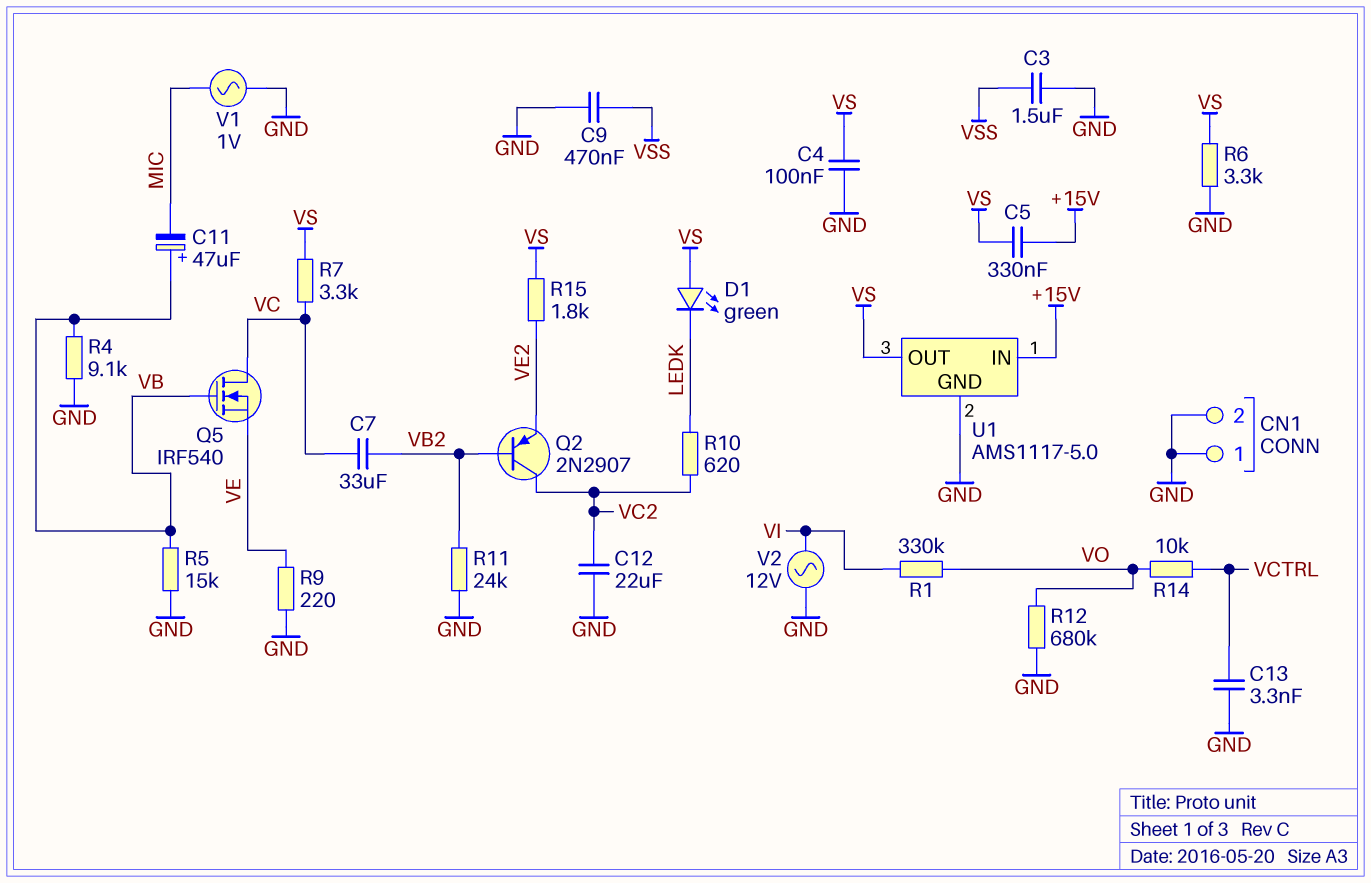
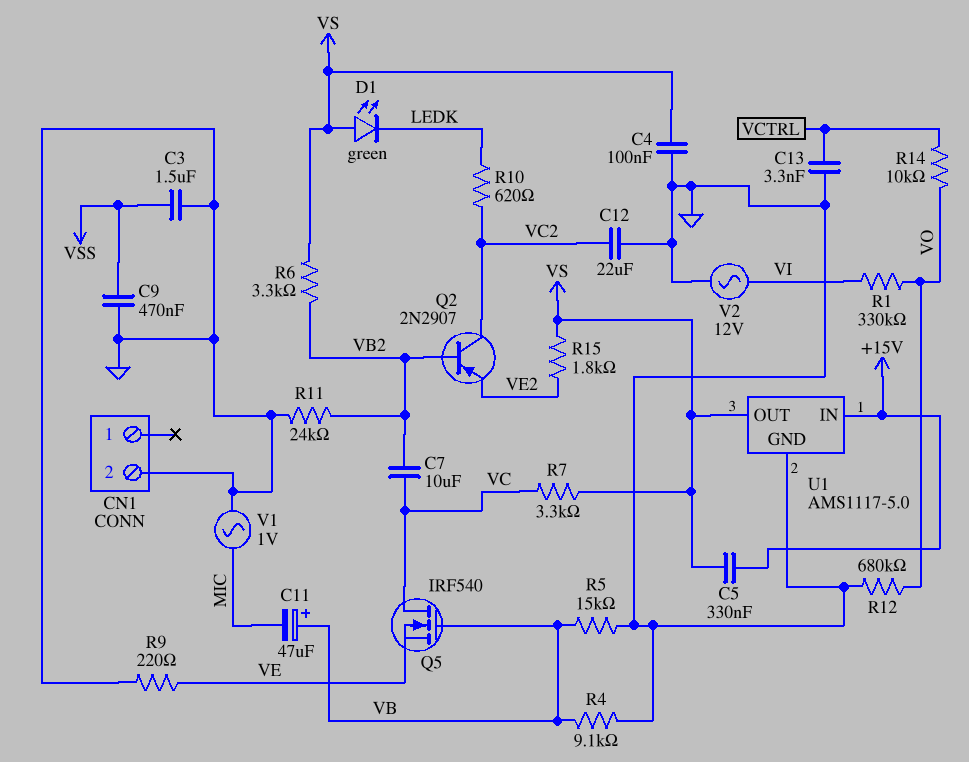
C7: 33uF (VB2, VC) -> 10uF (VB2, VC)
CN1 pin 1: GND -> none
R6: 3.3k (GND, VS) -> 3.3k (VB2, VS)

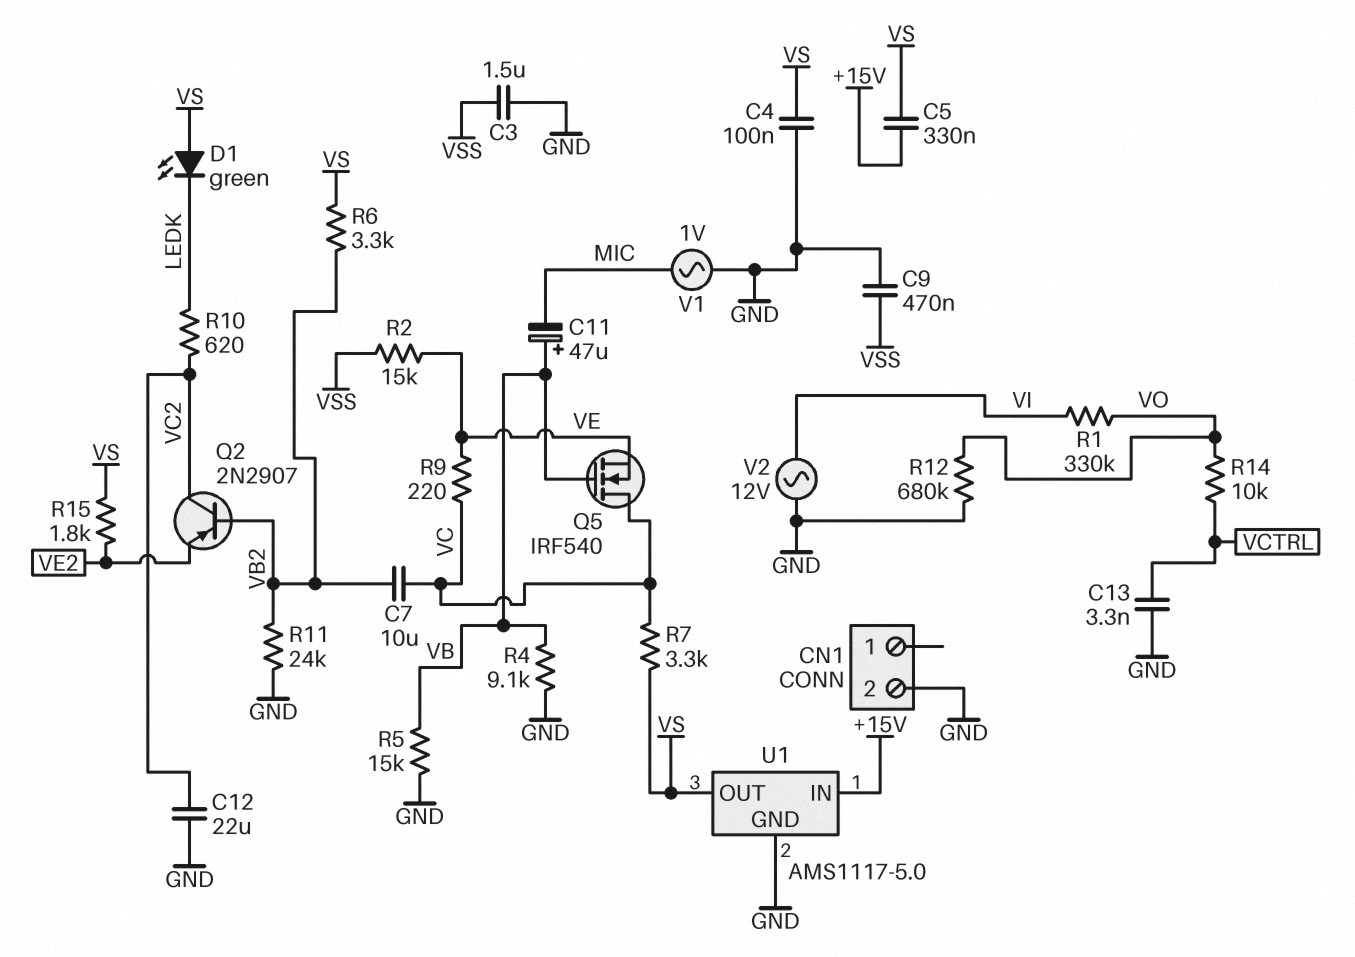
R2: none -> 15k (VE, VSS)
R9: 220 (GND, VE) -> 220 (VC, VE)

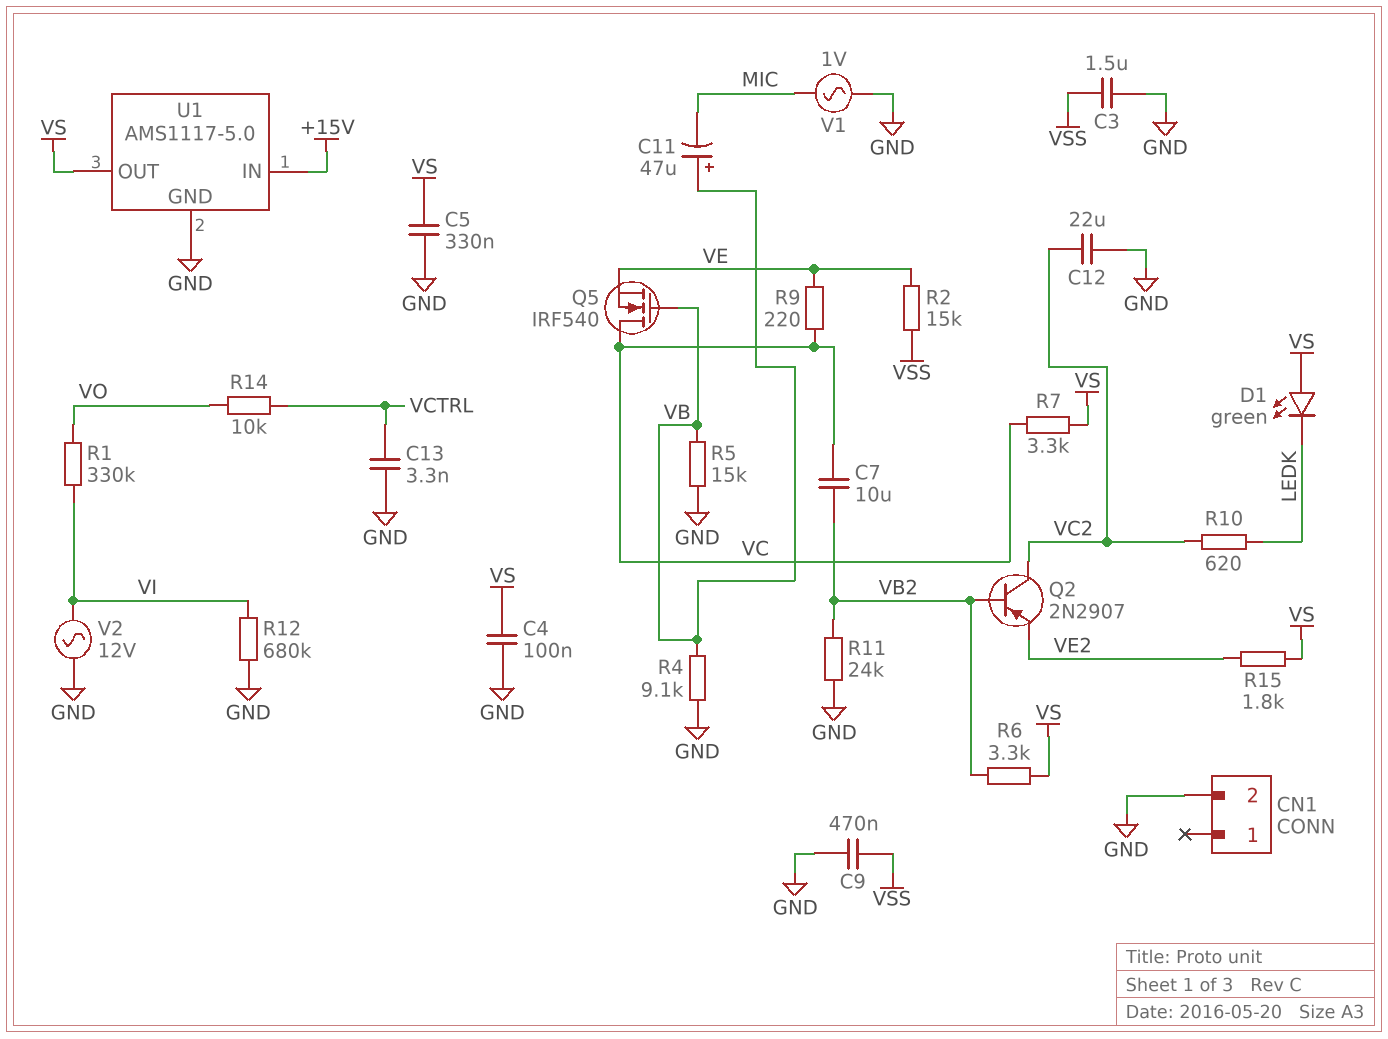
C5: 330nF (+15V, VS) -> 330nF (GND, VS)
R12: 680k (GND, VO) -> 680k (GND, VI)

